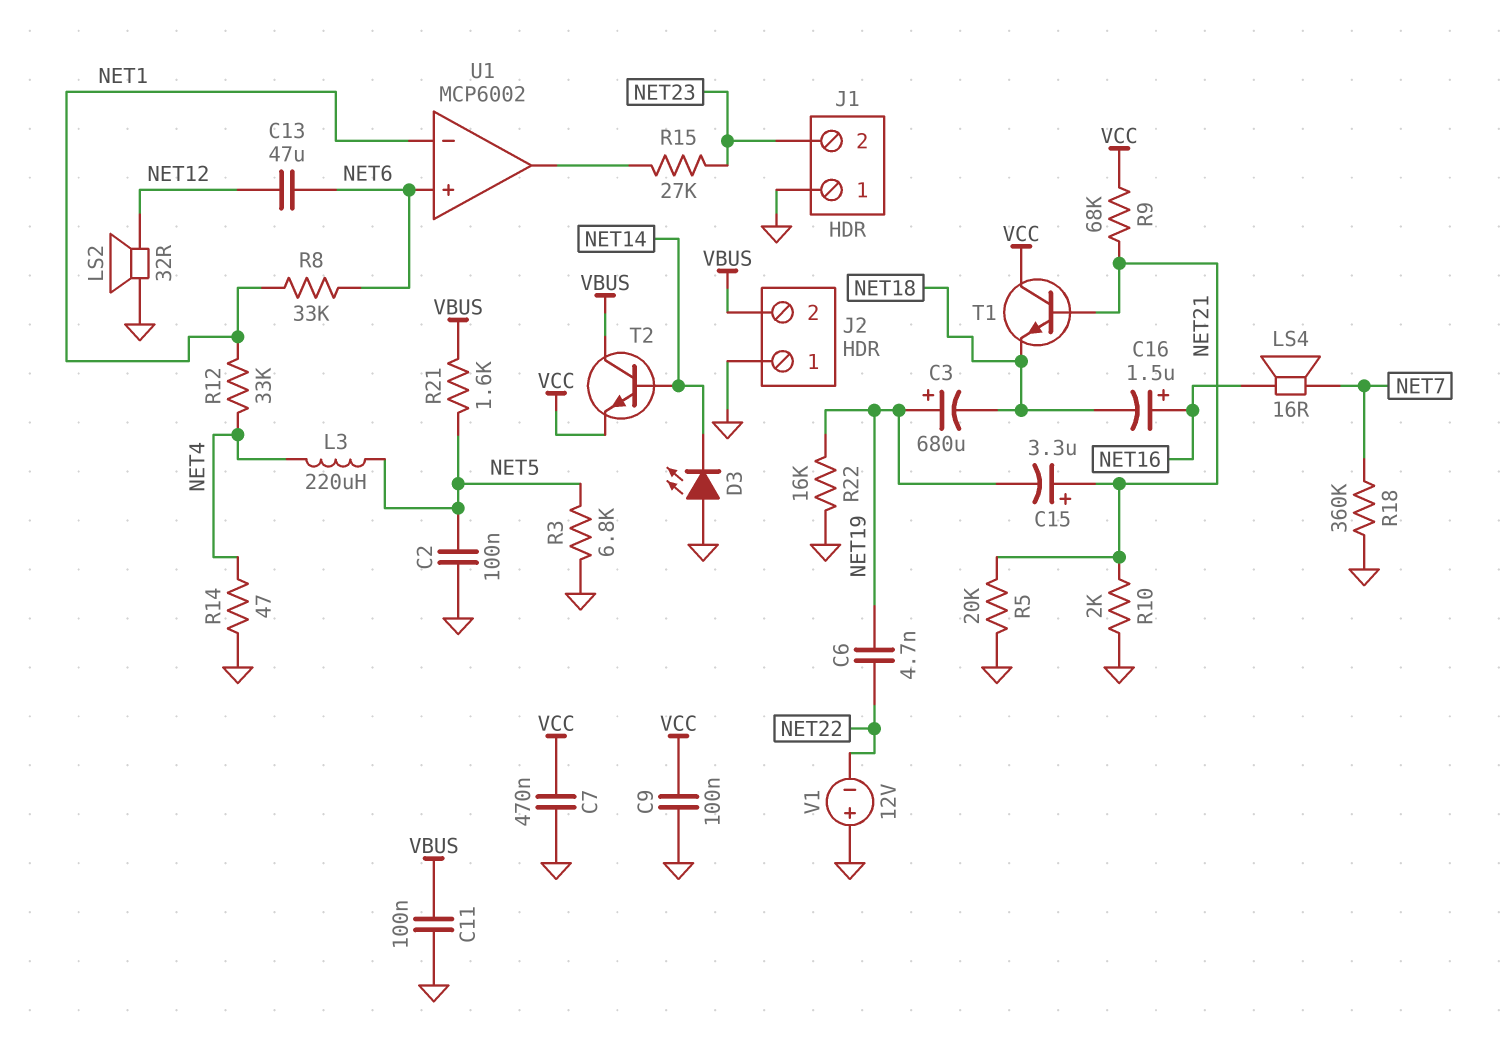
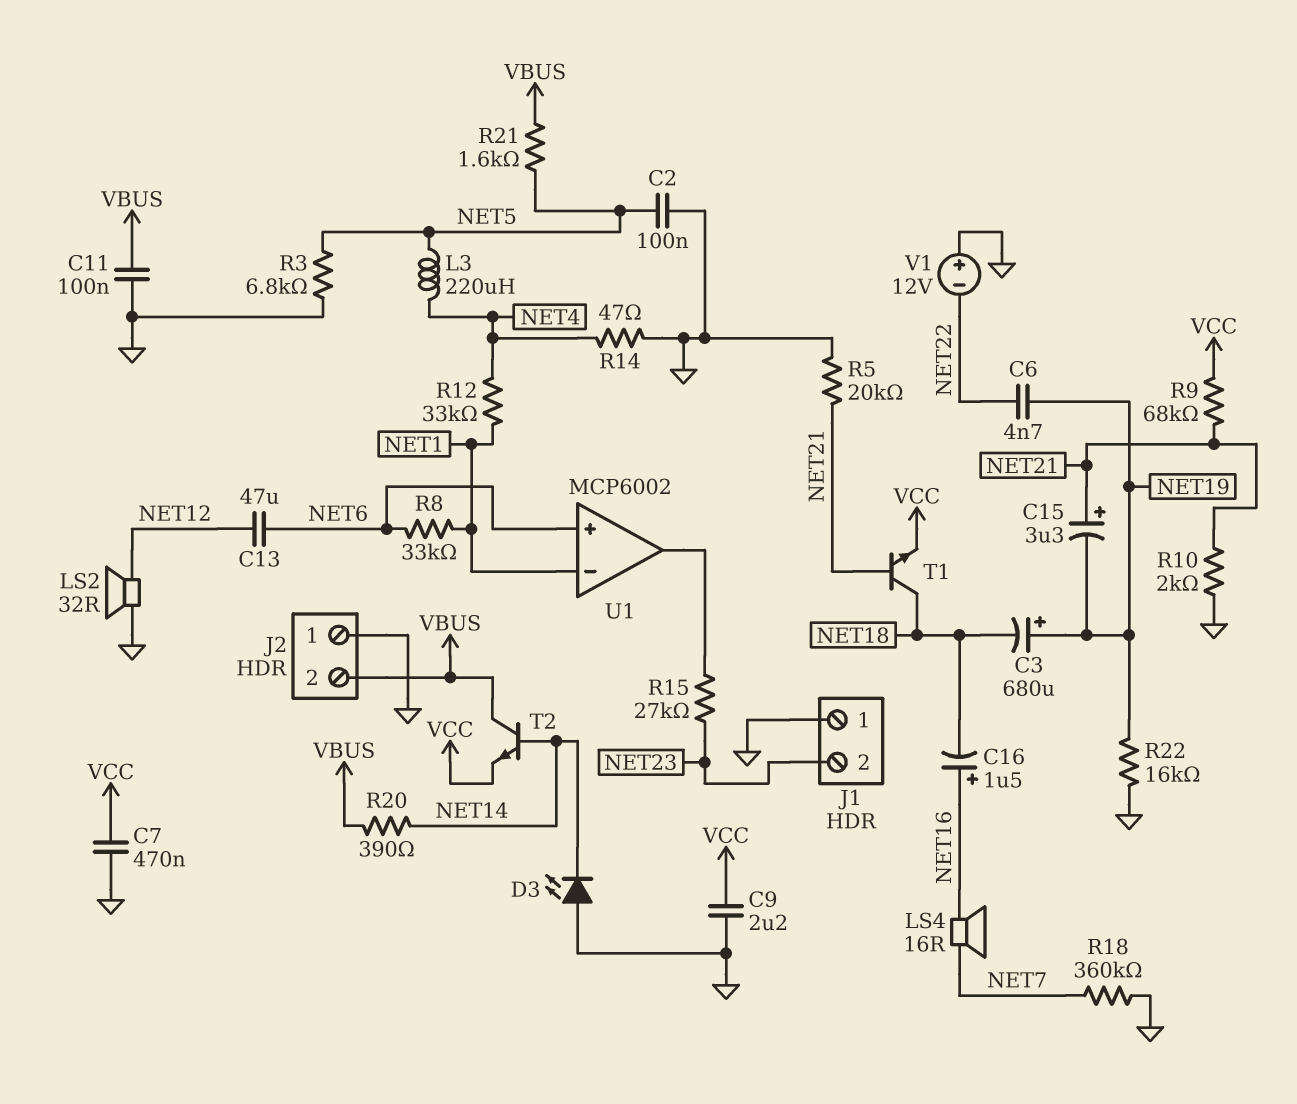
C9: 100nF (GND, VCC) -> 2.2uF (GND, VCC)
R20: none -> 390 (NET14, VBUS)
T1: NPN (B NET21, C VCC, E NET18) -> NPN (B NET21, C NET18, E VCC)

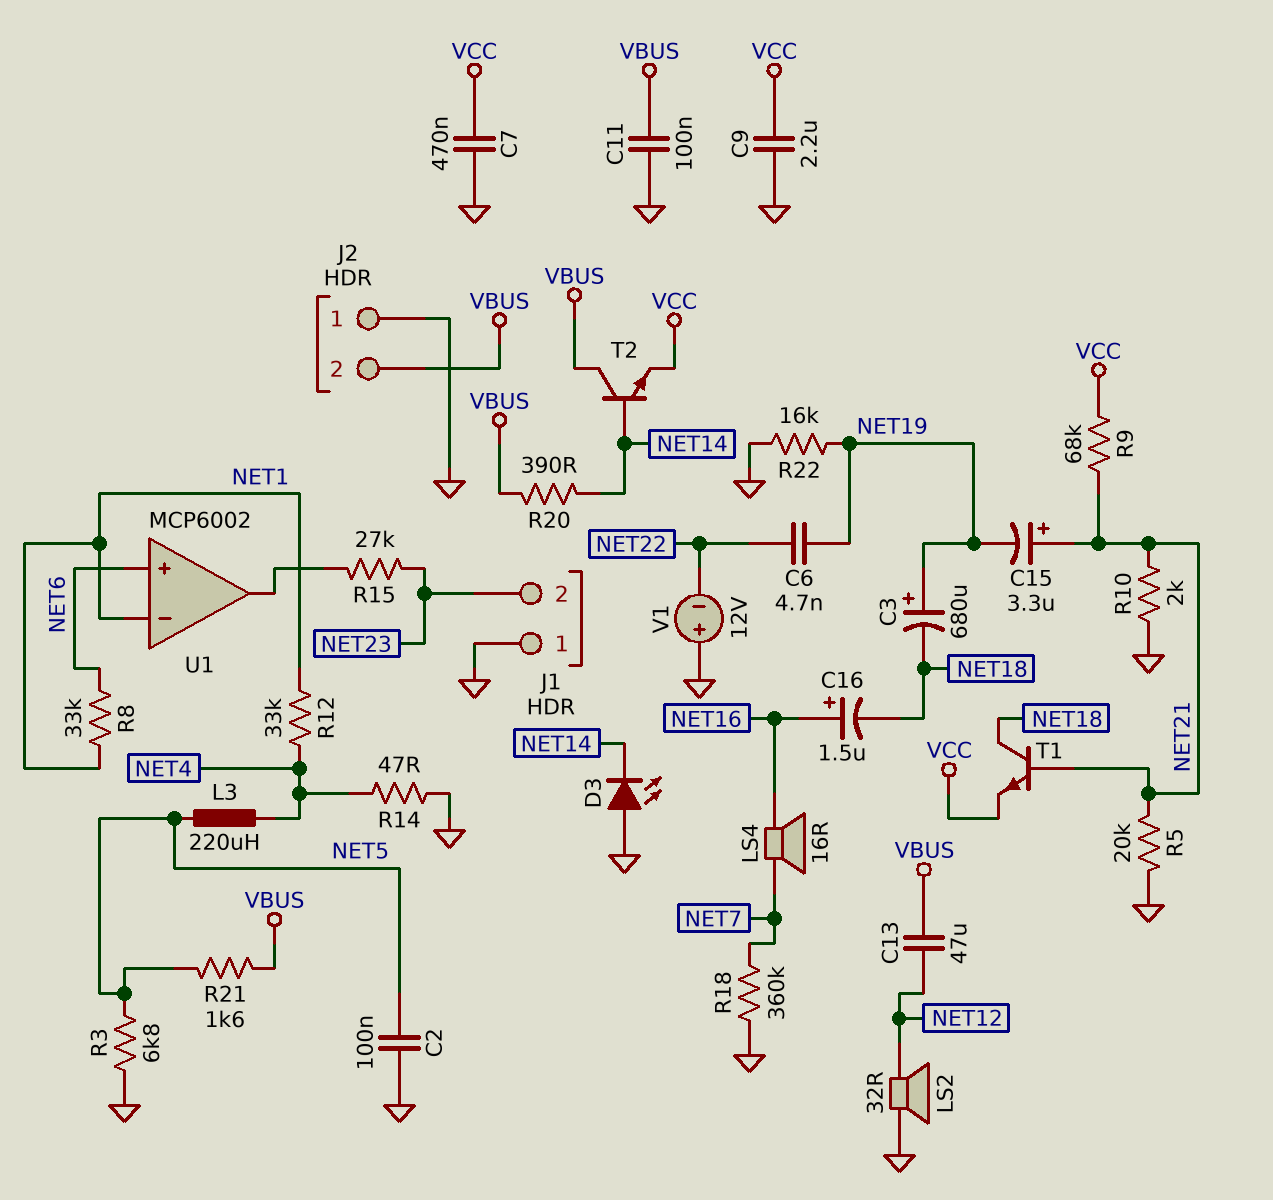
C13: 47uF (NET6, NET12) -> 47uF (NET12, VBUS)

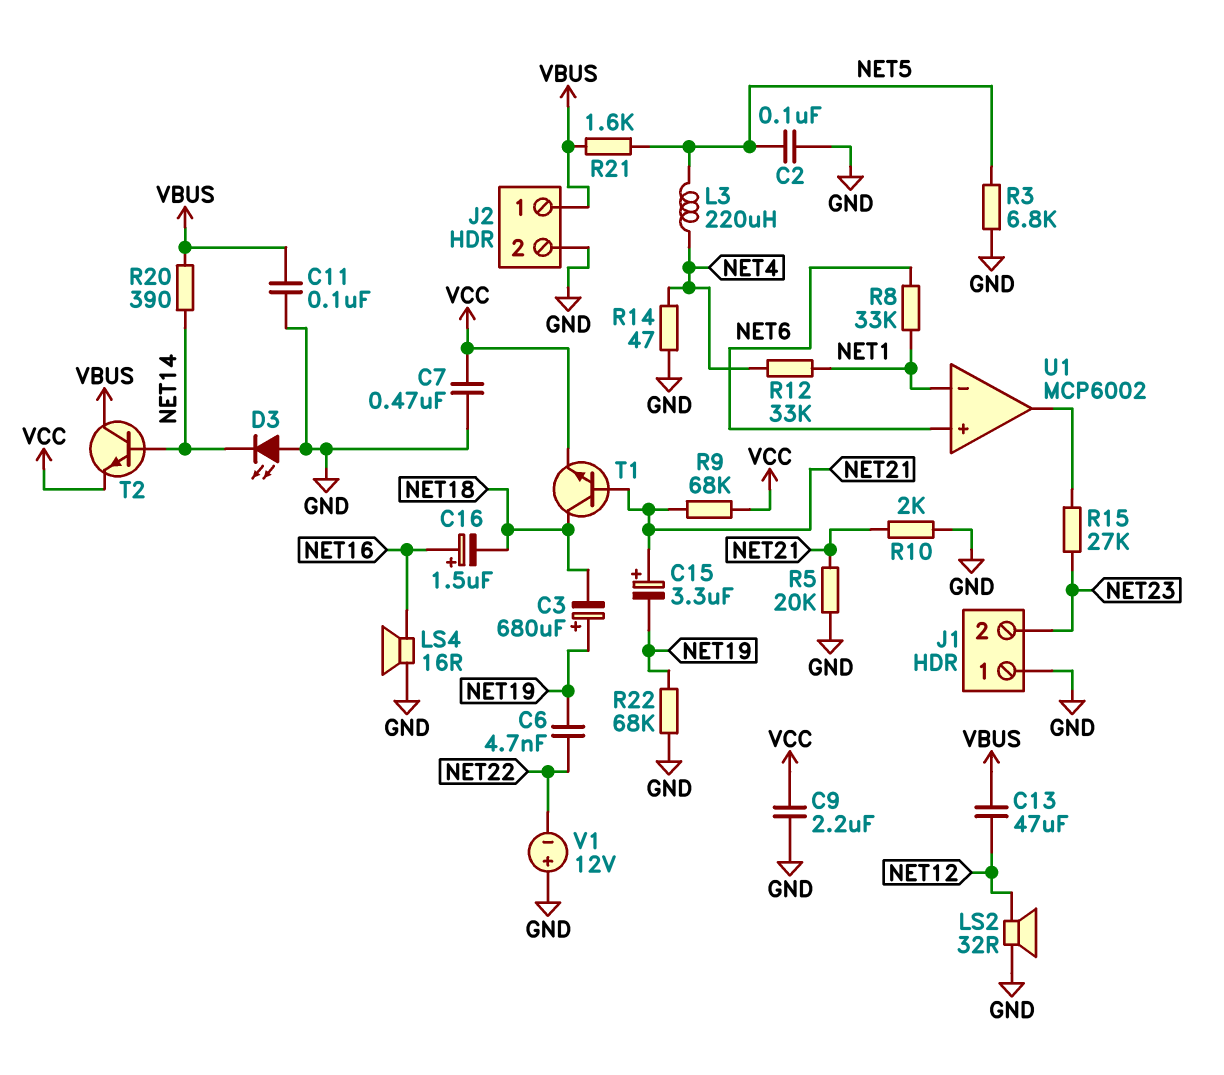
J2 pin 1: GND -> VBUS
J2 pin 2: VBUS -> GND
LS4: speaker 16R (NET7, NET16) -> speaker 16R (GND, NET16)
R18: 360k (GND, NET7) -> none
R22: 16k (GND, NET19) -> 68k (GND, NET19)

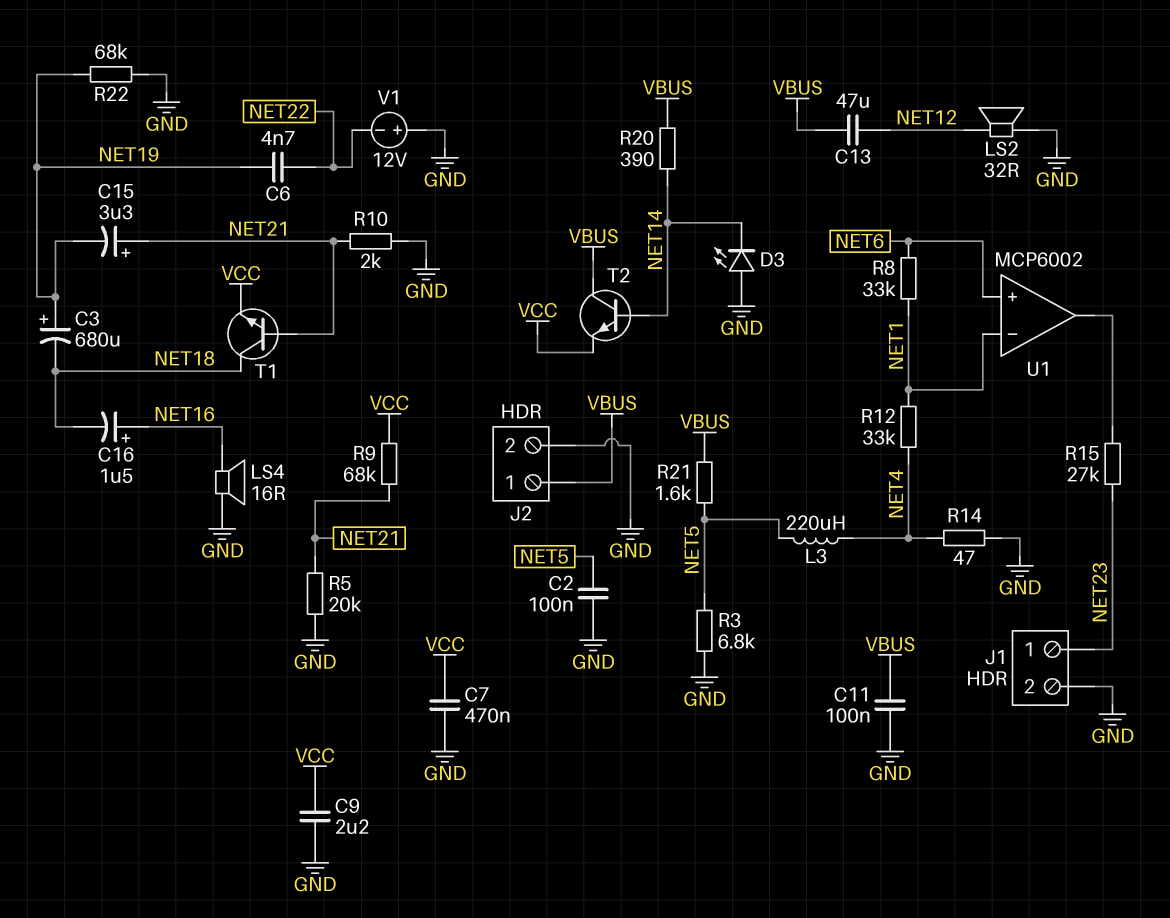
J1 pin 1: GND -> NET23
J1 pin 2: NET23 -> GND

